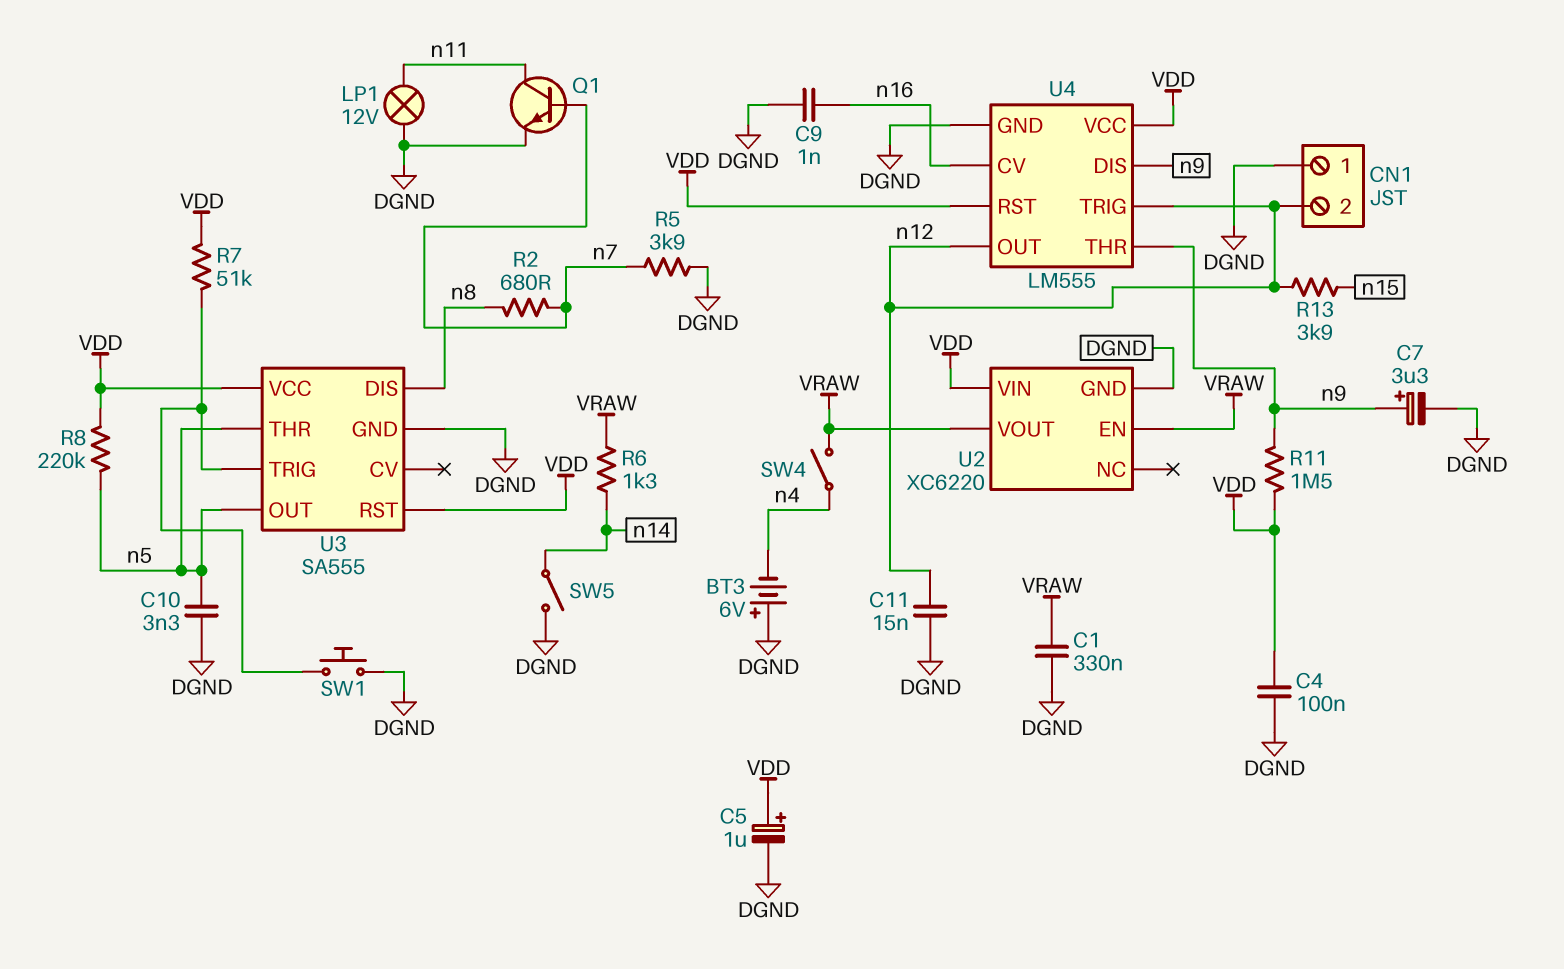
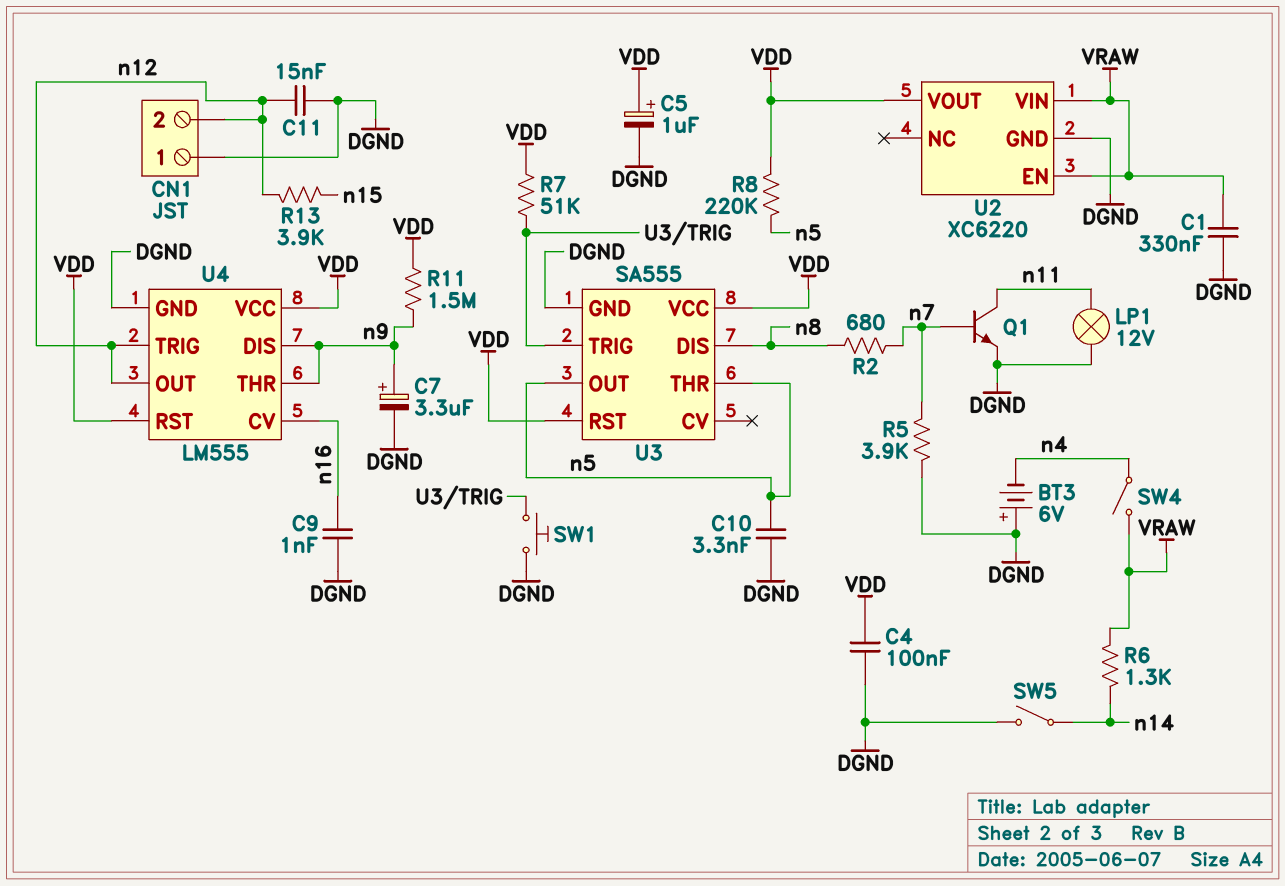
U2 pin VIN: VDD -> VRAW
U2 pin VOUT: VRAW -> VDD

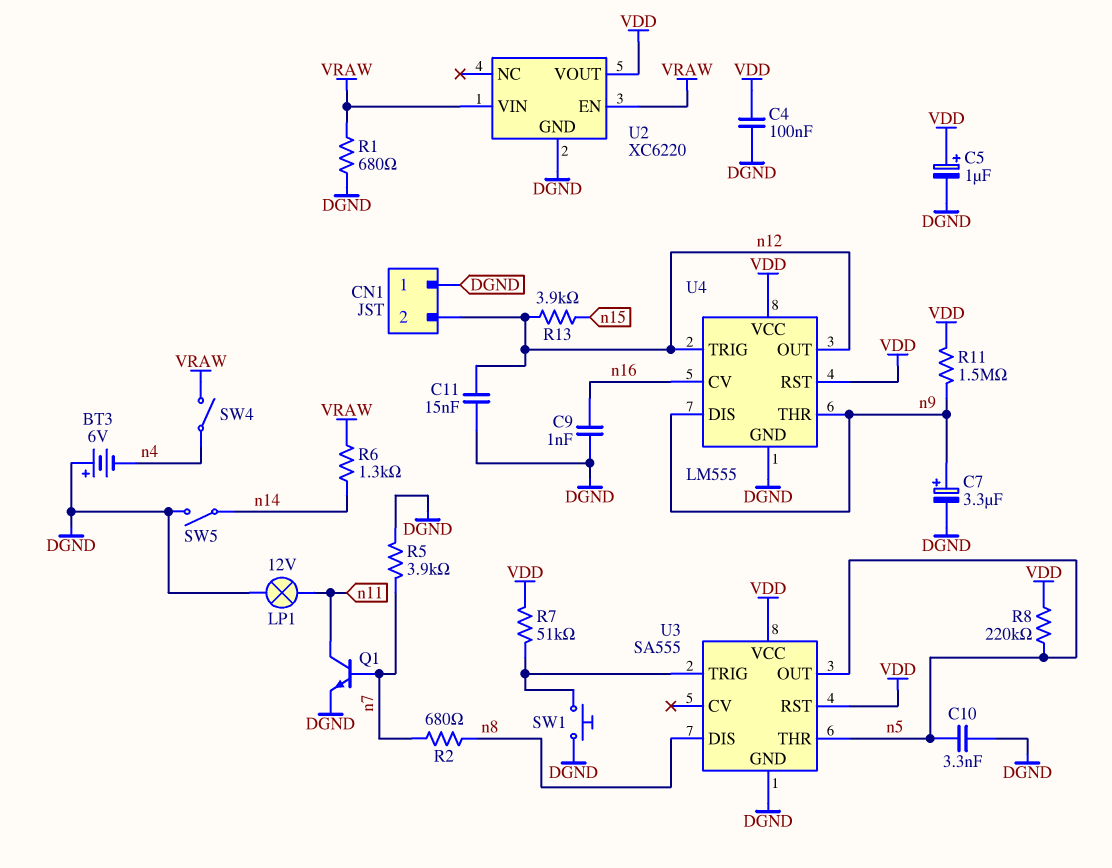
C1: 330nF (DGND, VRAW) -> none
R1: none -> 680 (DGND, VRAW)

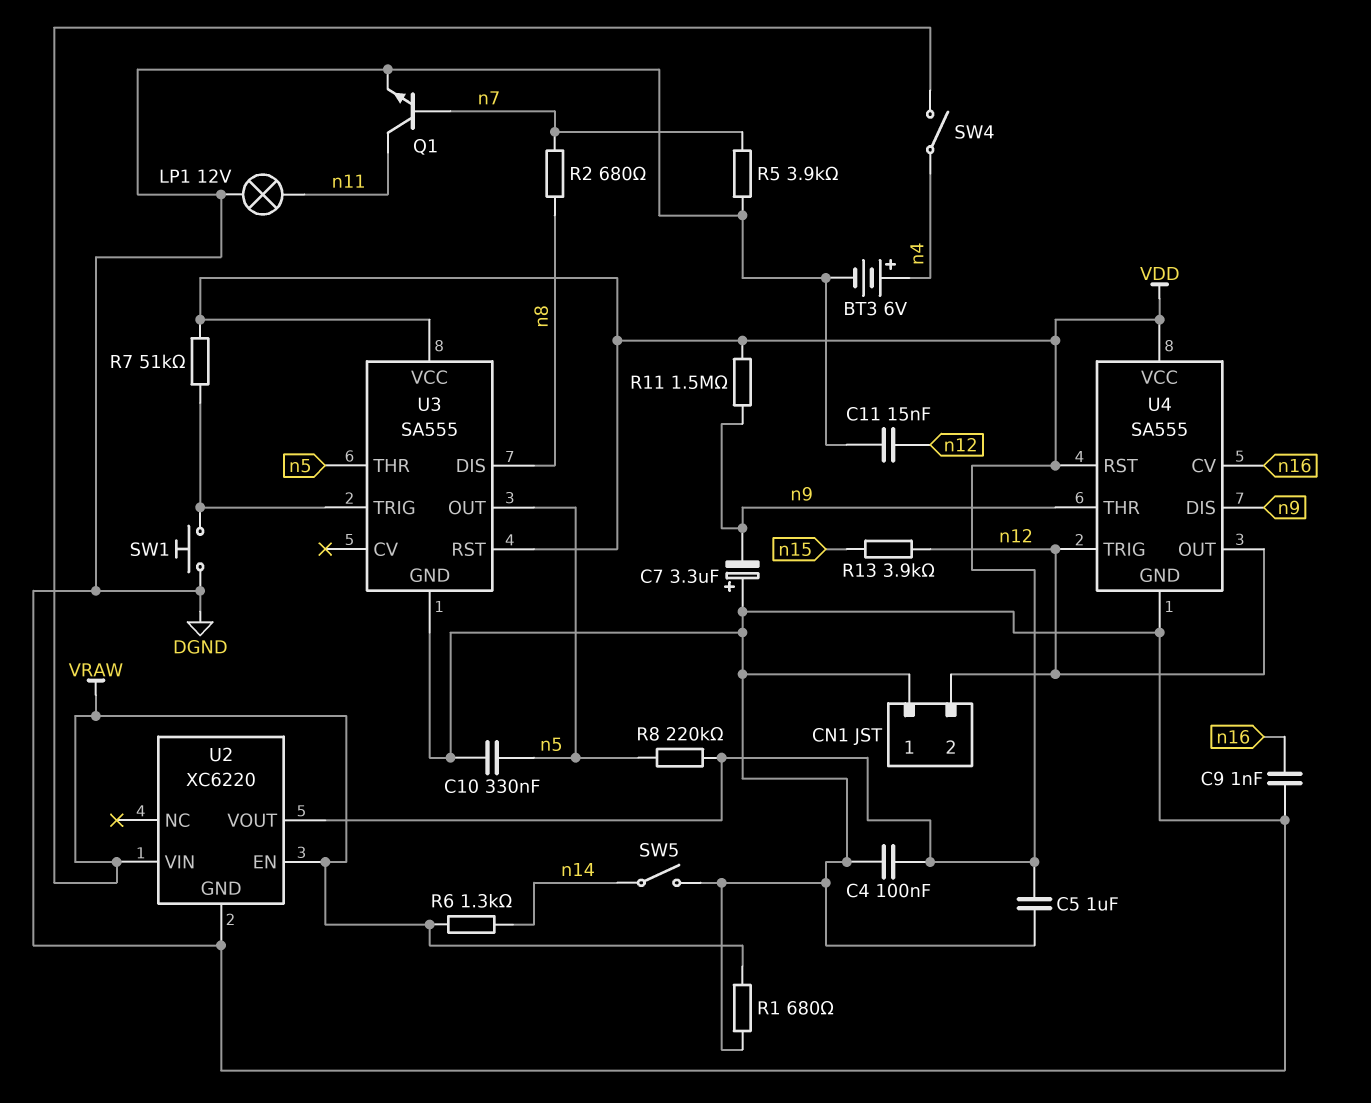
BT3: 6V (plus DGND, minus n4) -> 6V (plus n4, minus DGND)
C5: 1uF (plus VDD, minus DGND) -> 1uF (DGND, VDD)
C7: 3.3uF (plus n9, minus DGND) -> 3.3uF (plus DGND, minus n9)
C10: 3.3nF (DGND, n5) -> 330nF (DGND, n5)
U4: LM555 -> SA555

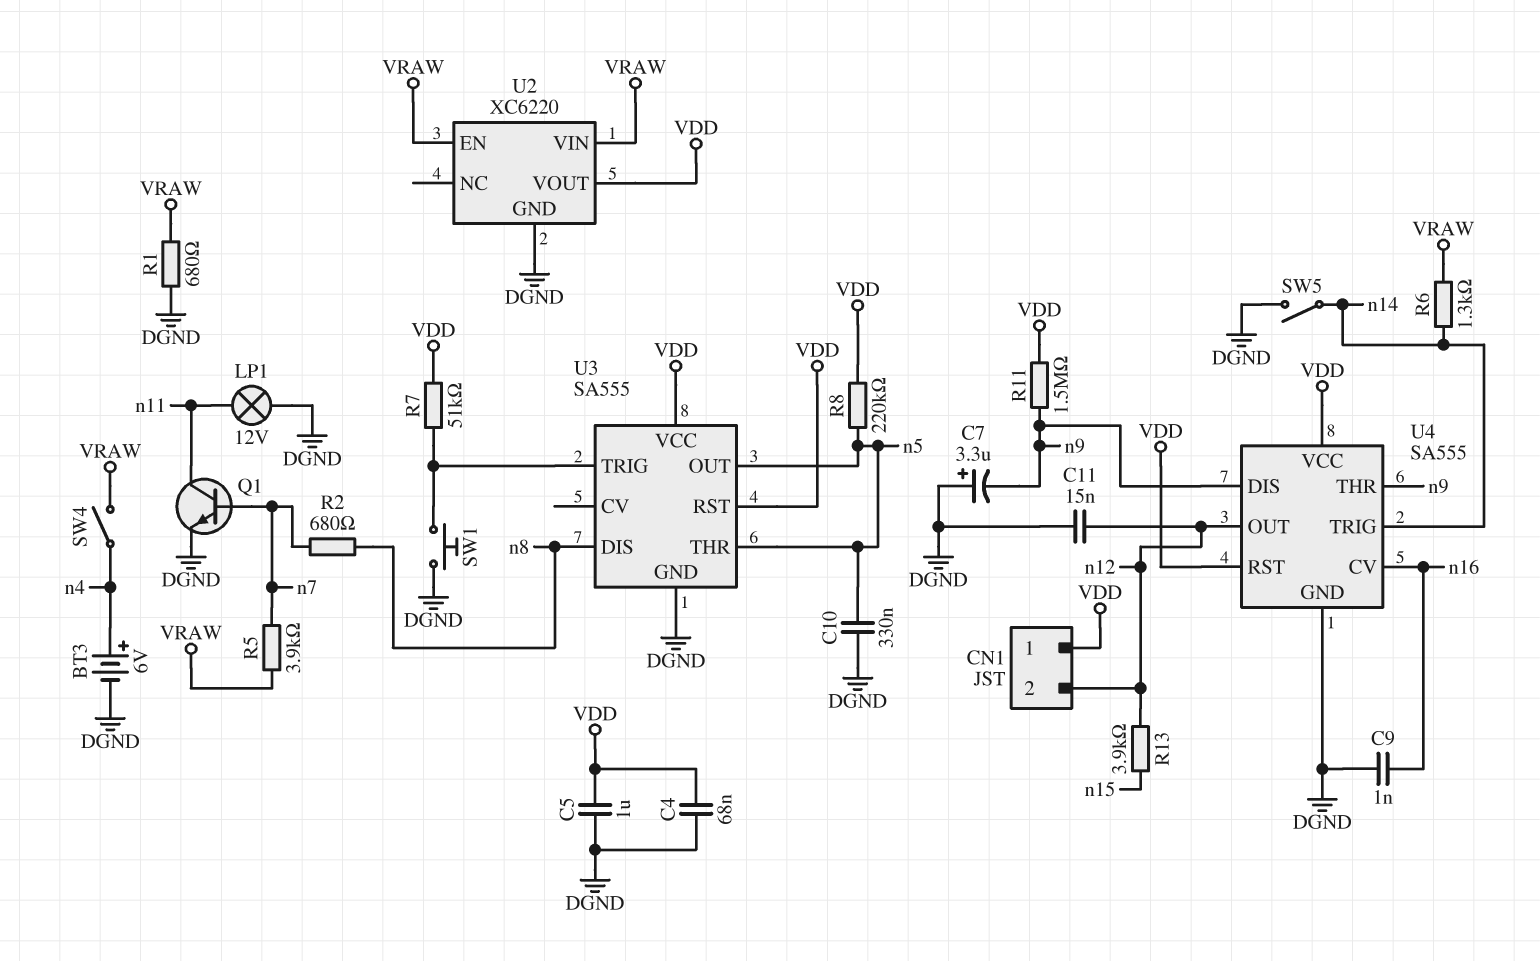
C4: 100nF (DGND, VDD) -> 68nF (DGND, VDD)
CN1 pin 1: DGND -> VDD
R5: 3.9k (DGND, n7) -> 3.9k (VRAW, n7)
U4 pin TRIG: n12 -> n14

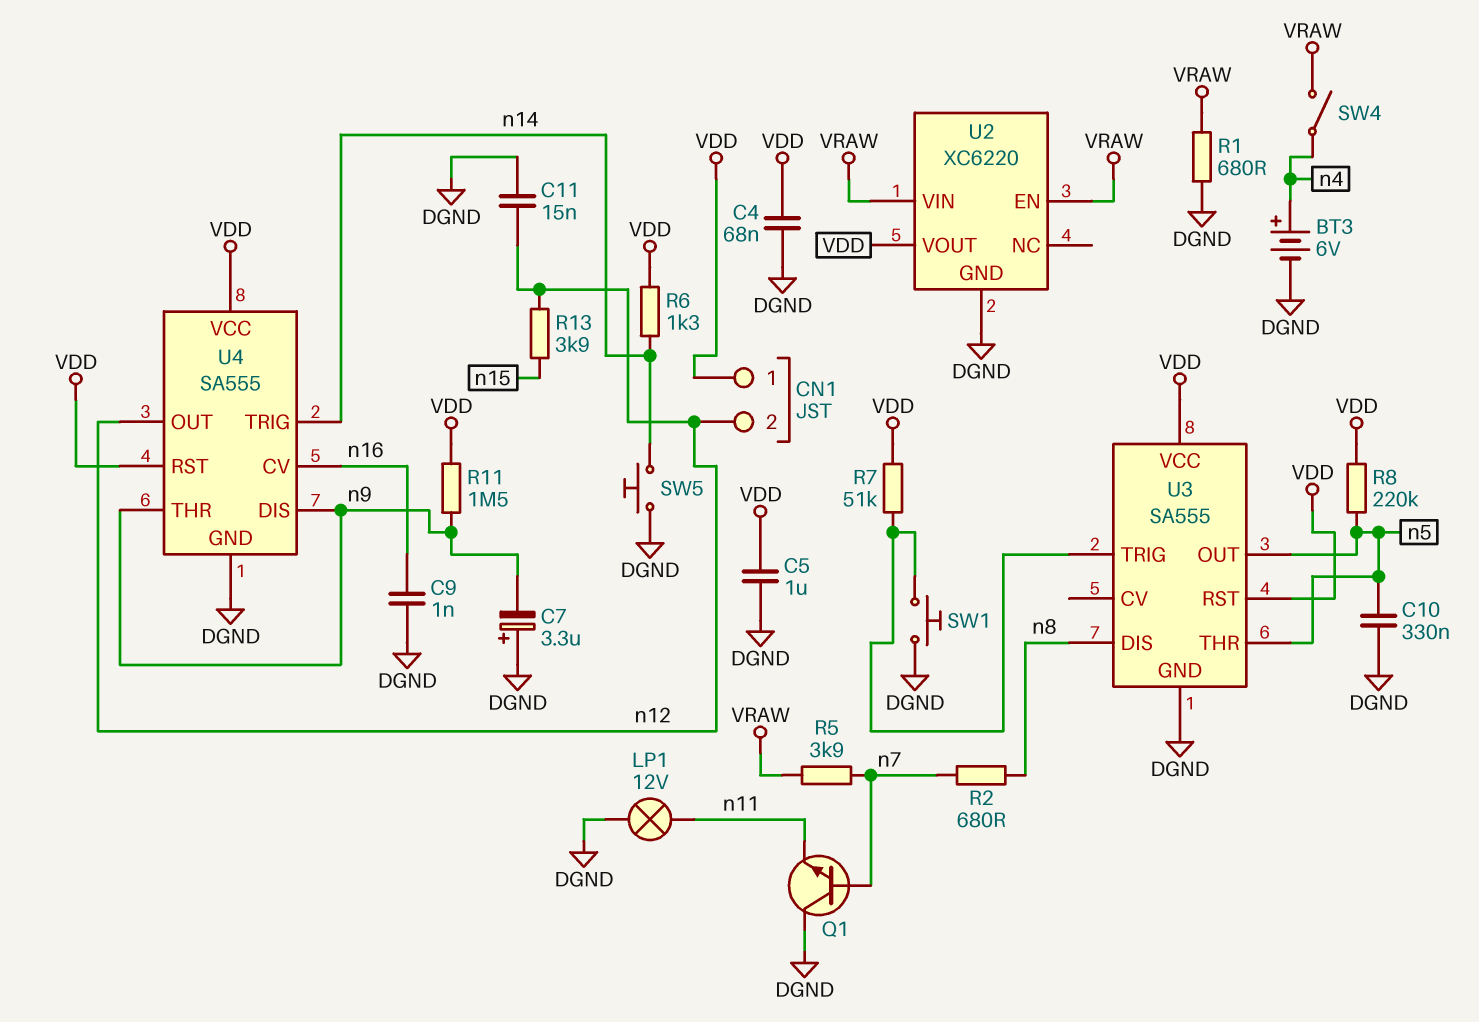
Q1: NPN (B n7, C n11, E DGND) -> NPN (B n7, C DGND, E n11)
R6: 1.3k (VRAW, n14) -> 1.3k (VDD, n14)
SW5: switch (DGND, n14) -> button (DGND, n14)

